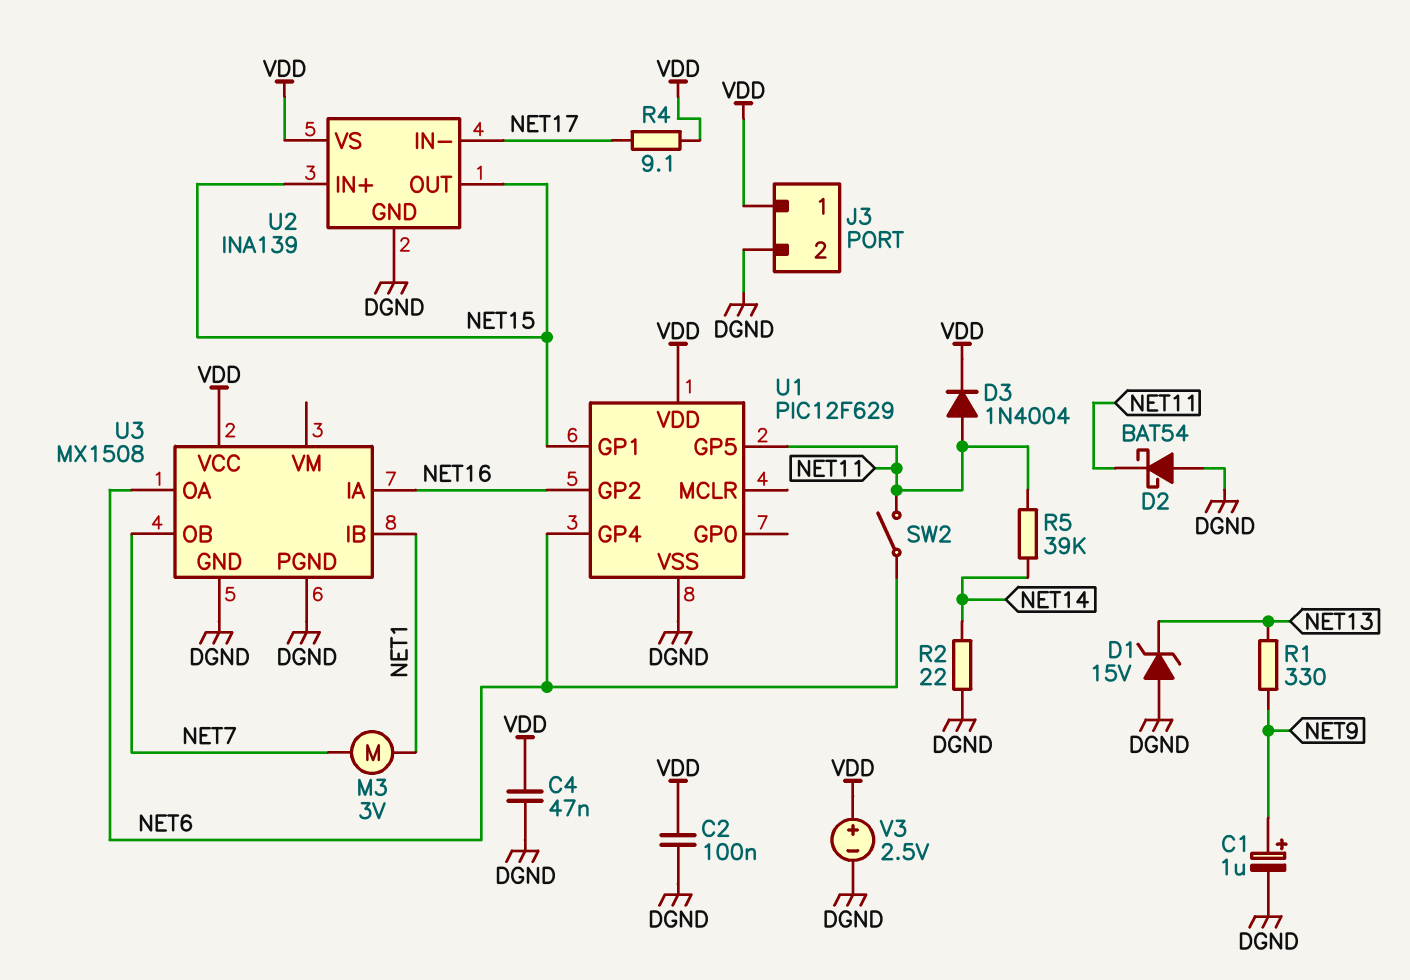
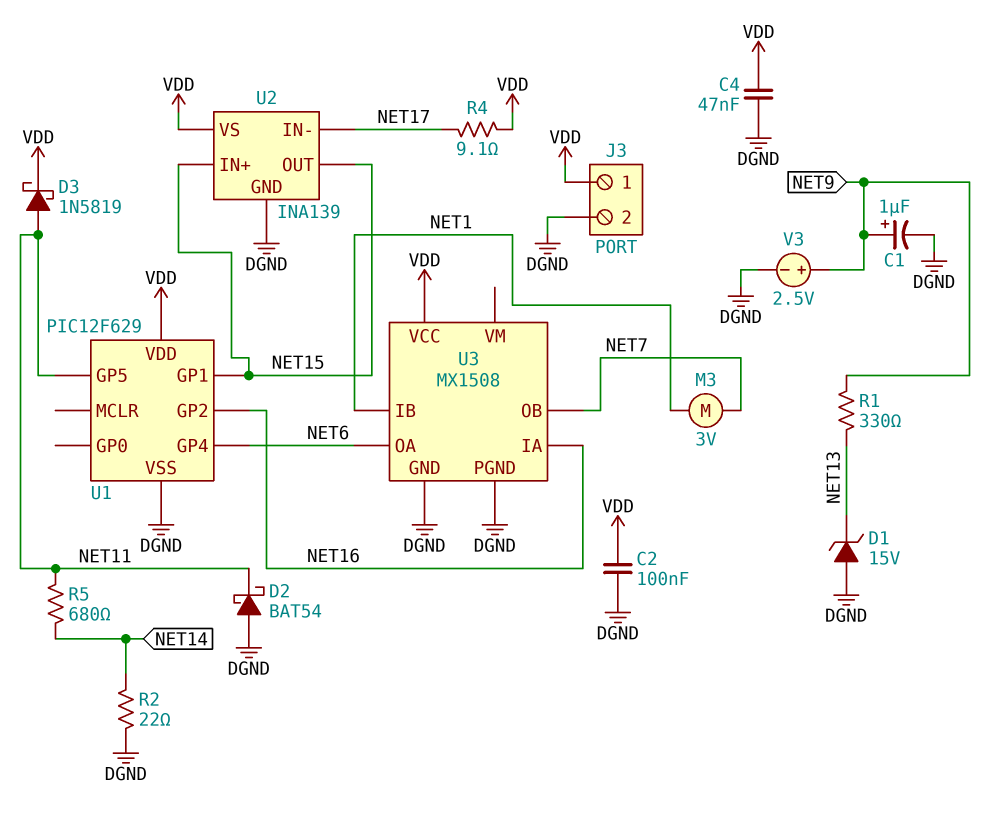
D3: diode 1N4004 (A NET11, K VDD) -> schottky 1N5819 (A NET11, K VDD)
R5: 39k (NET11, NET14) -> 680 (NET11, NET14)
SW2: switch (NET6, NET11) -> none
V3: 2.5V (plus VDD, minus DGND) -> 2.5V (plus NET9, minus DGND)

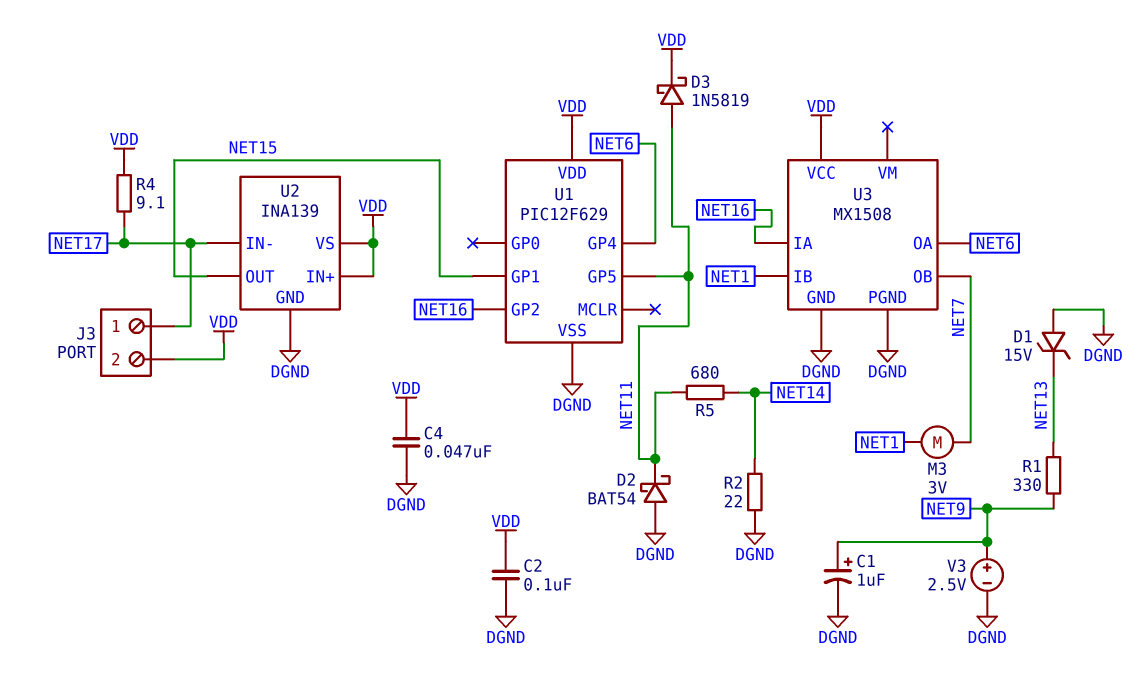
J3 pin 1: VDD -> NET17
J3 pin 2: DGND -> VDD
U2 pin IN+: NET15 -> VDD

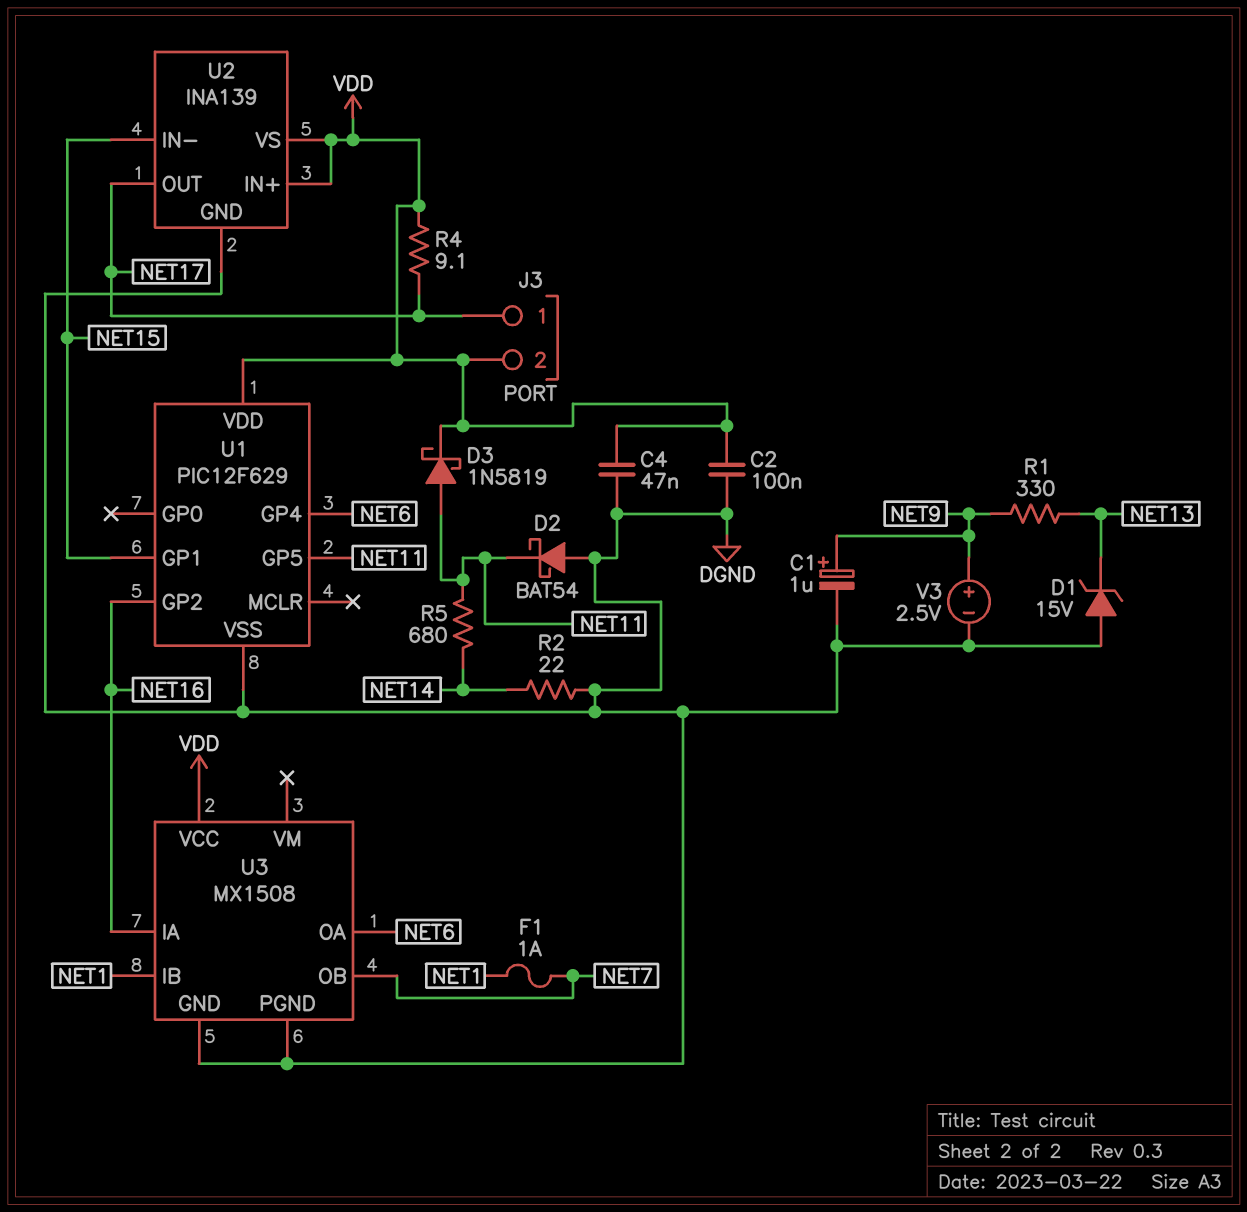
F1: none -> 1A (NET1, NET7)
M3: motor 3V (NET1, NET7) -> none
U2 pin IN-: NET17 -> NET15
U2 pin OUT: NET15 -> NET17

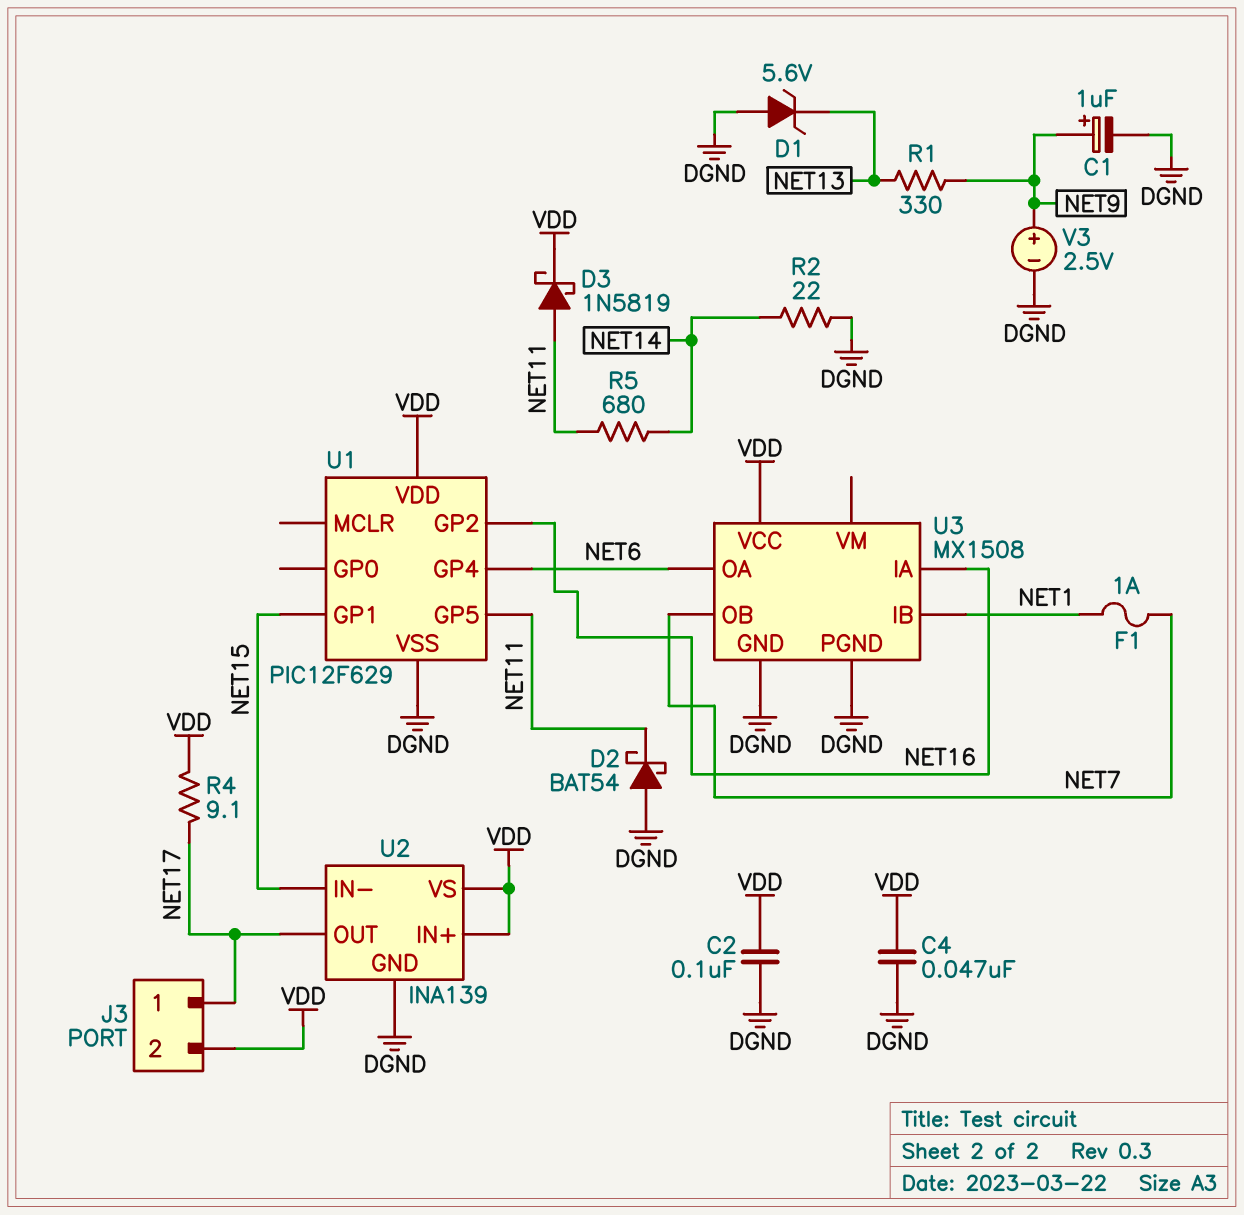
D1: zener 15V (A DGND, K NET13) -> zener 5.6V (A DGND, K NET13)

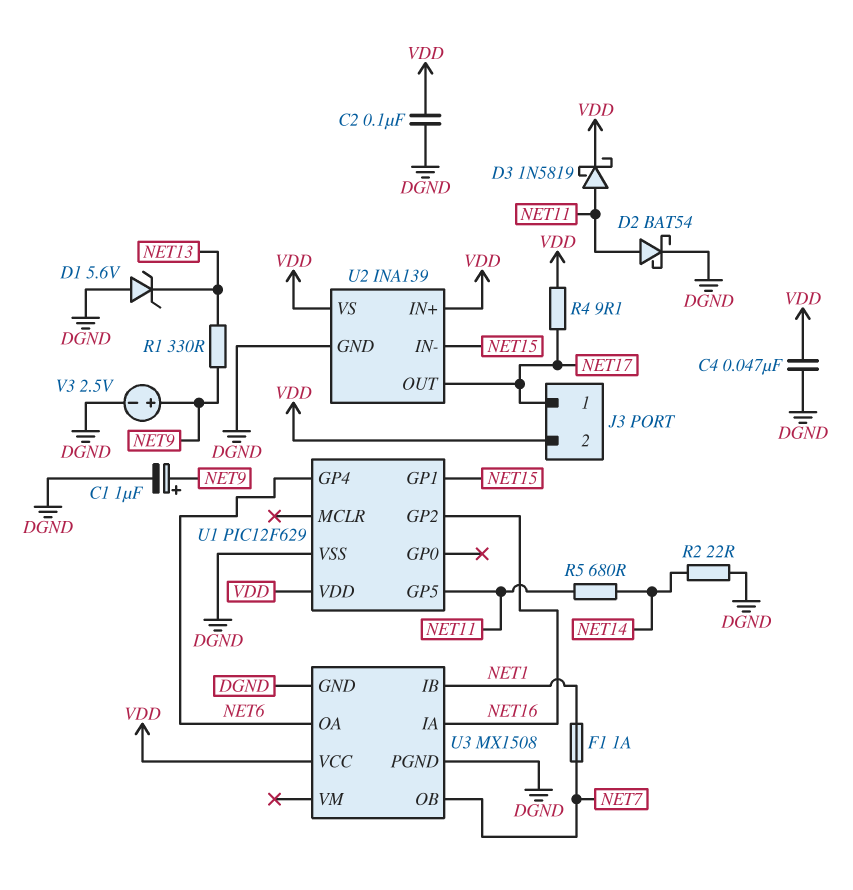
D2: schottky BAT54 (A DGND, K NET11) -> schottky BAT54 (A NET11, K DGND)

